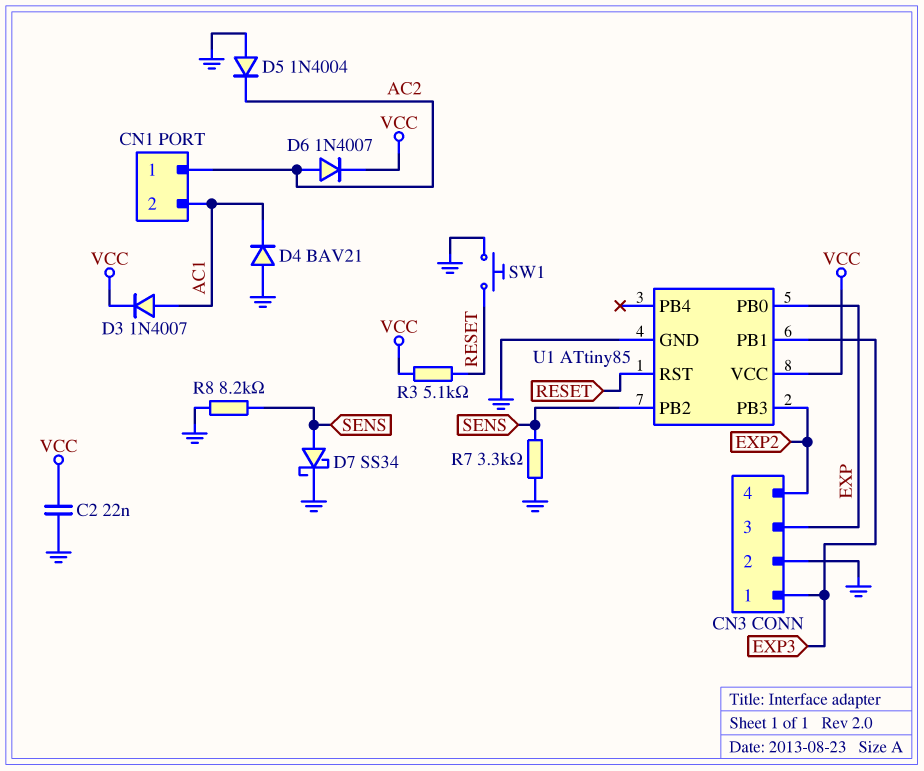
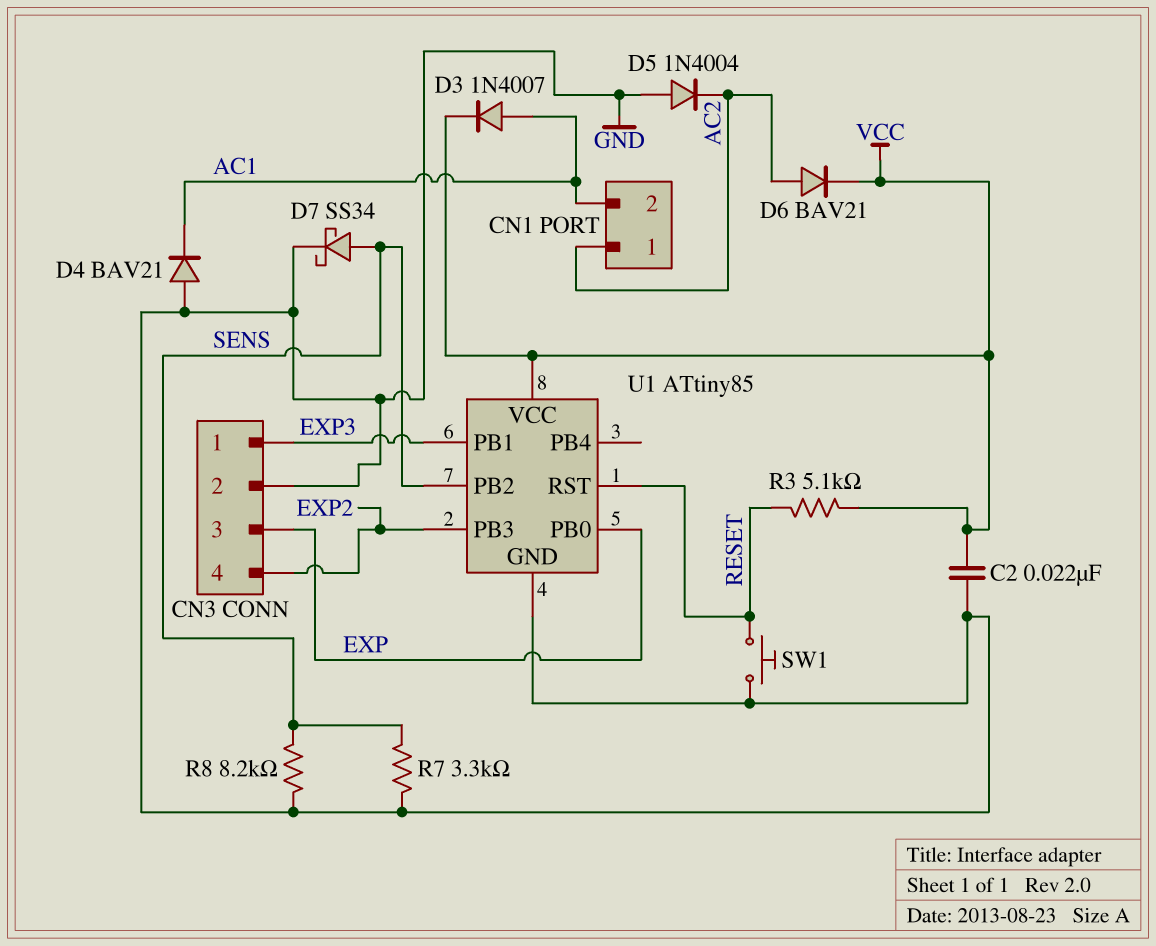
D6: diode 1N4007 (A AC2, K VCC) -> diode BAV21 (A AC2, K VCC)

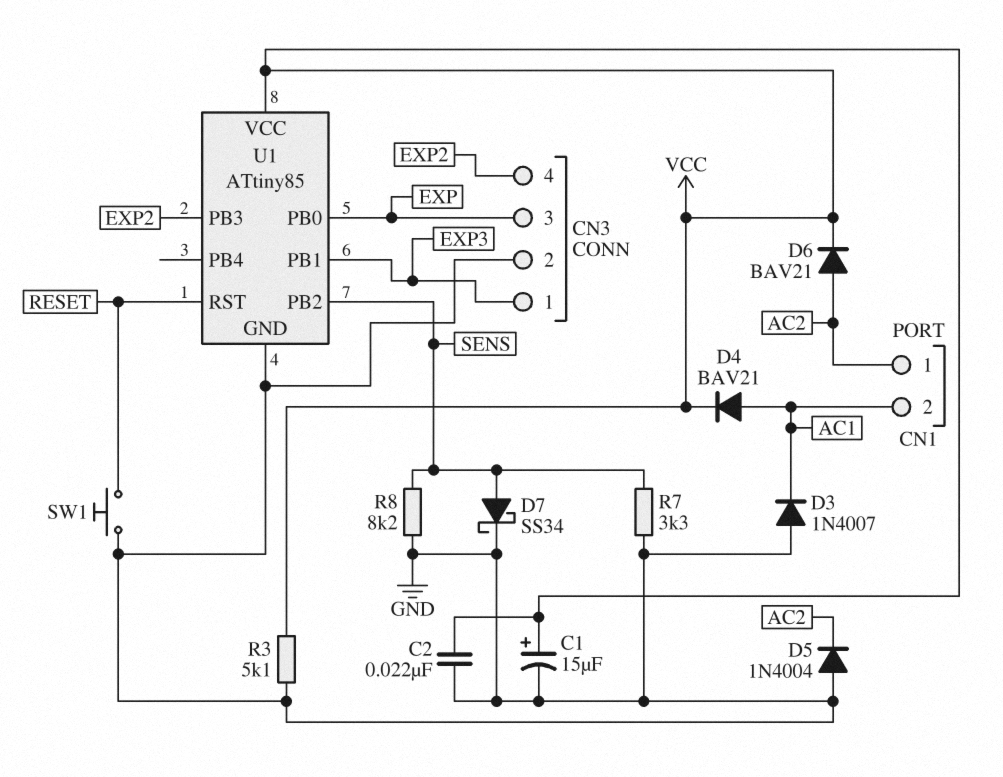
C1: none -> 15uF (plus VCC, minus GND)
D3: diode 1N4007 (A AC1, K VCC) -> diode 1N4007 (A GND, K AC1)
D4: diode BAV21 (A GND, K AC1) -> diode BAV21 (A AC1, K VCC)
R3: 5.1k (RESET, VCC) -> 5.1k (GND, VCC)

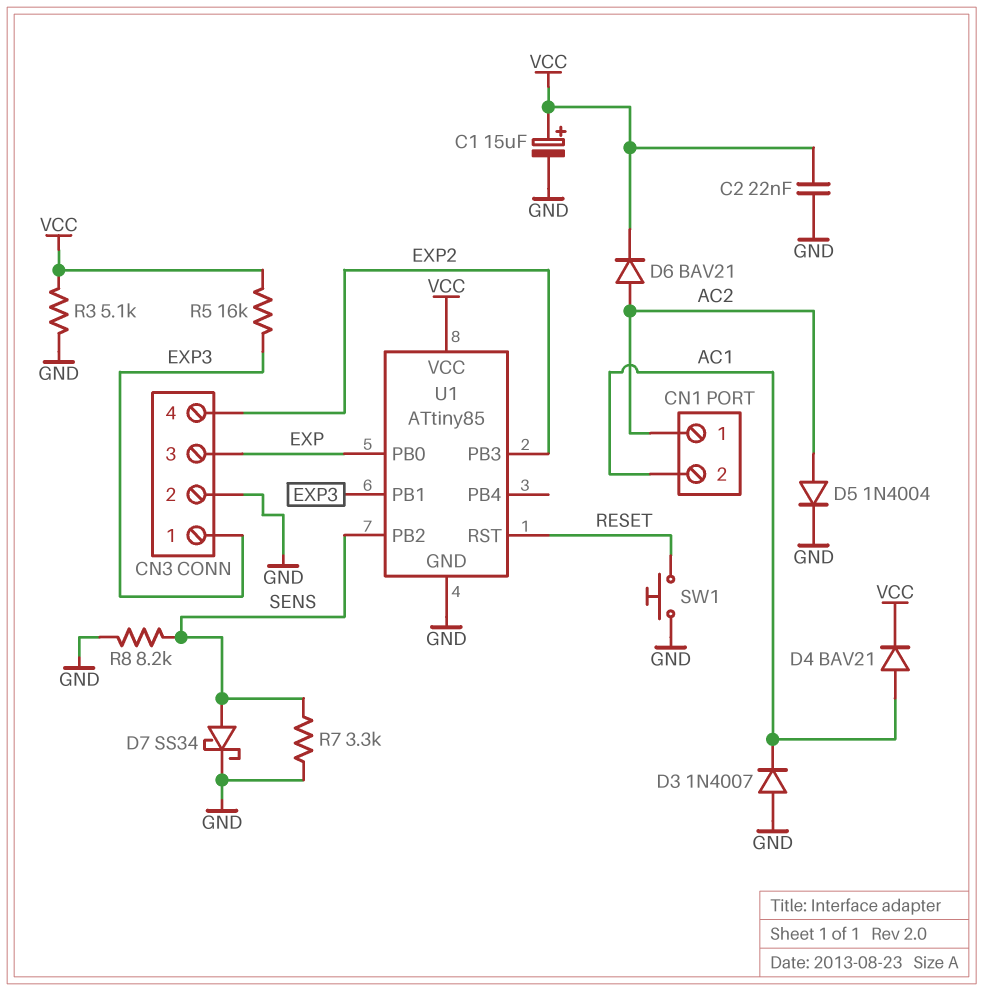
D5: diode 1N4004 (A GND, K AC2) -> diode 1N4004 (A AC2, K GND)
R5: none -> 16k (EXP3, VCC)

